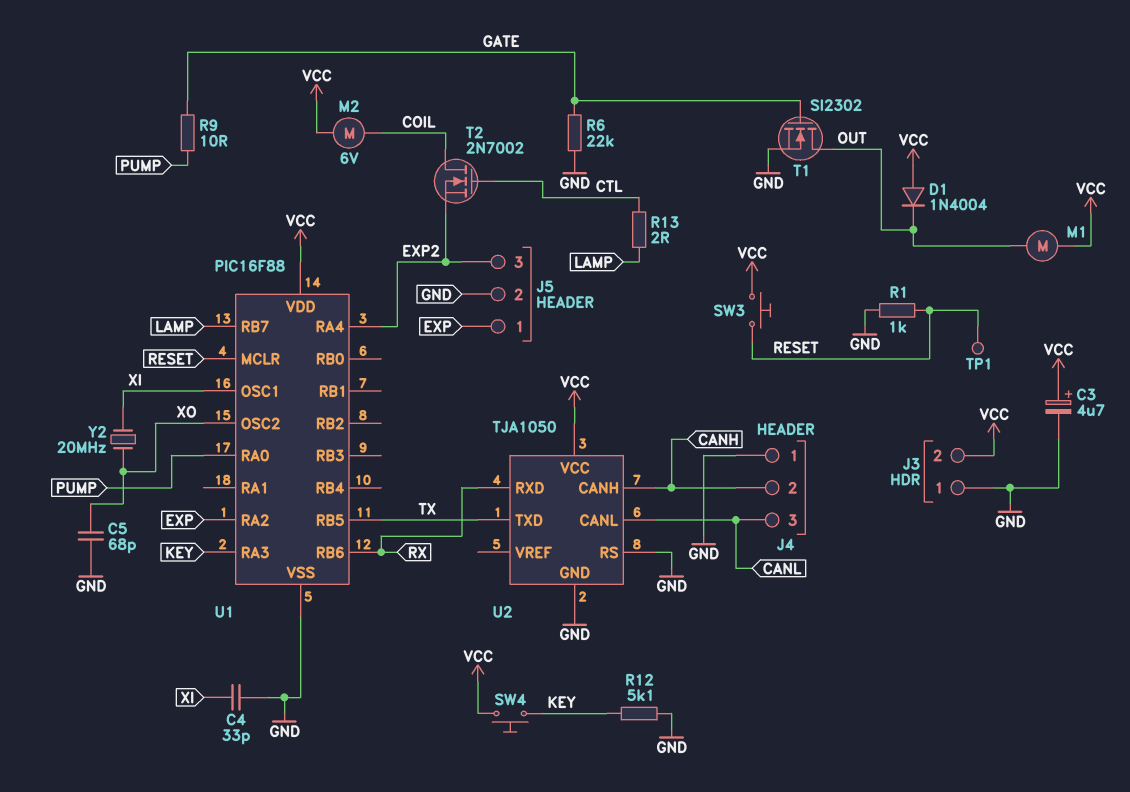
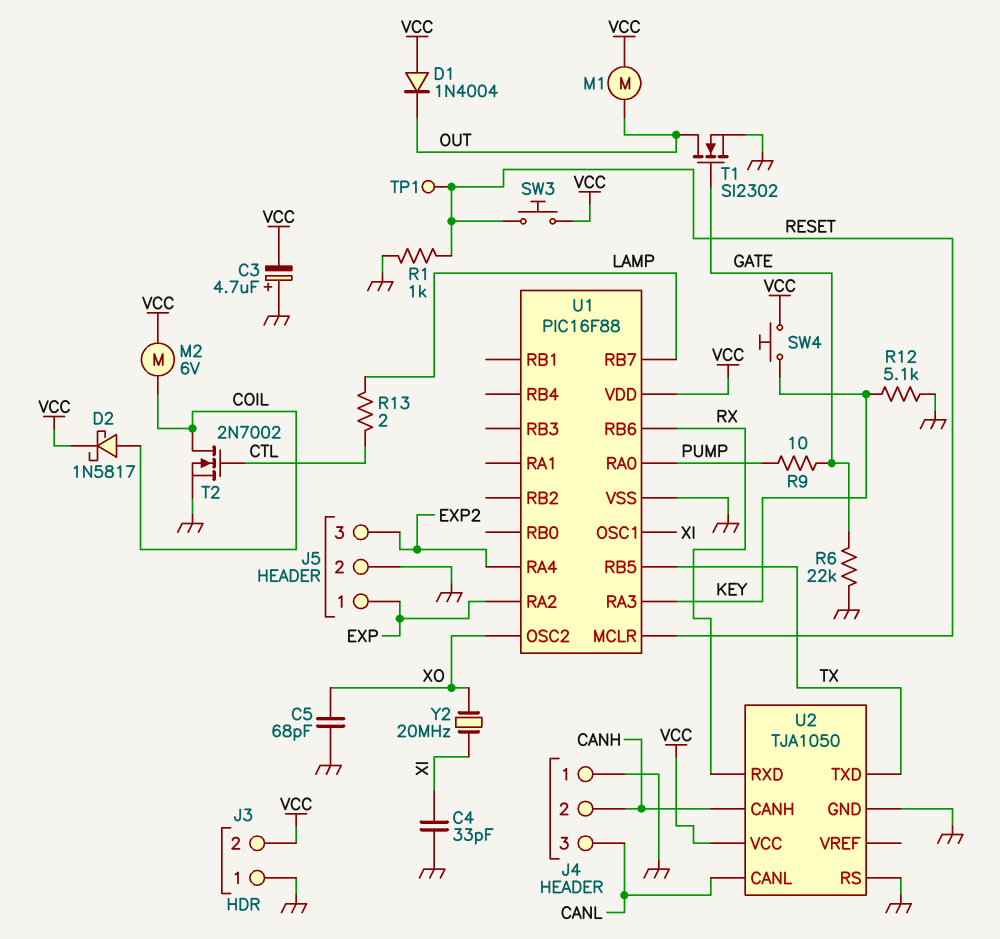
C3: 4.7uF (plus VCC, minus GND) -> 4.7uF (plus GND, minus VCC)
D2: none -> schottky 1N5817 (A COIL, K VCC)
T2: NMOS 2N7002 (G CTL, D COIL, S EXP2) -> NMOS 2N7002 (G CTL, D COIL, S GND)

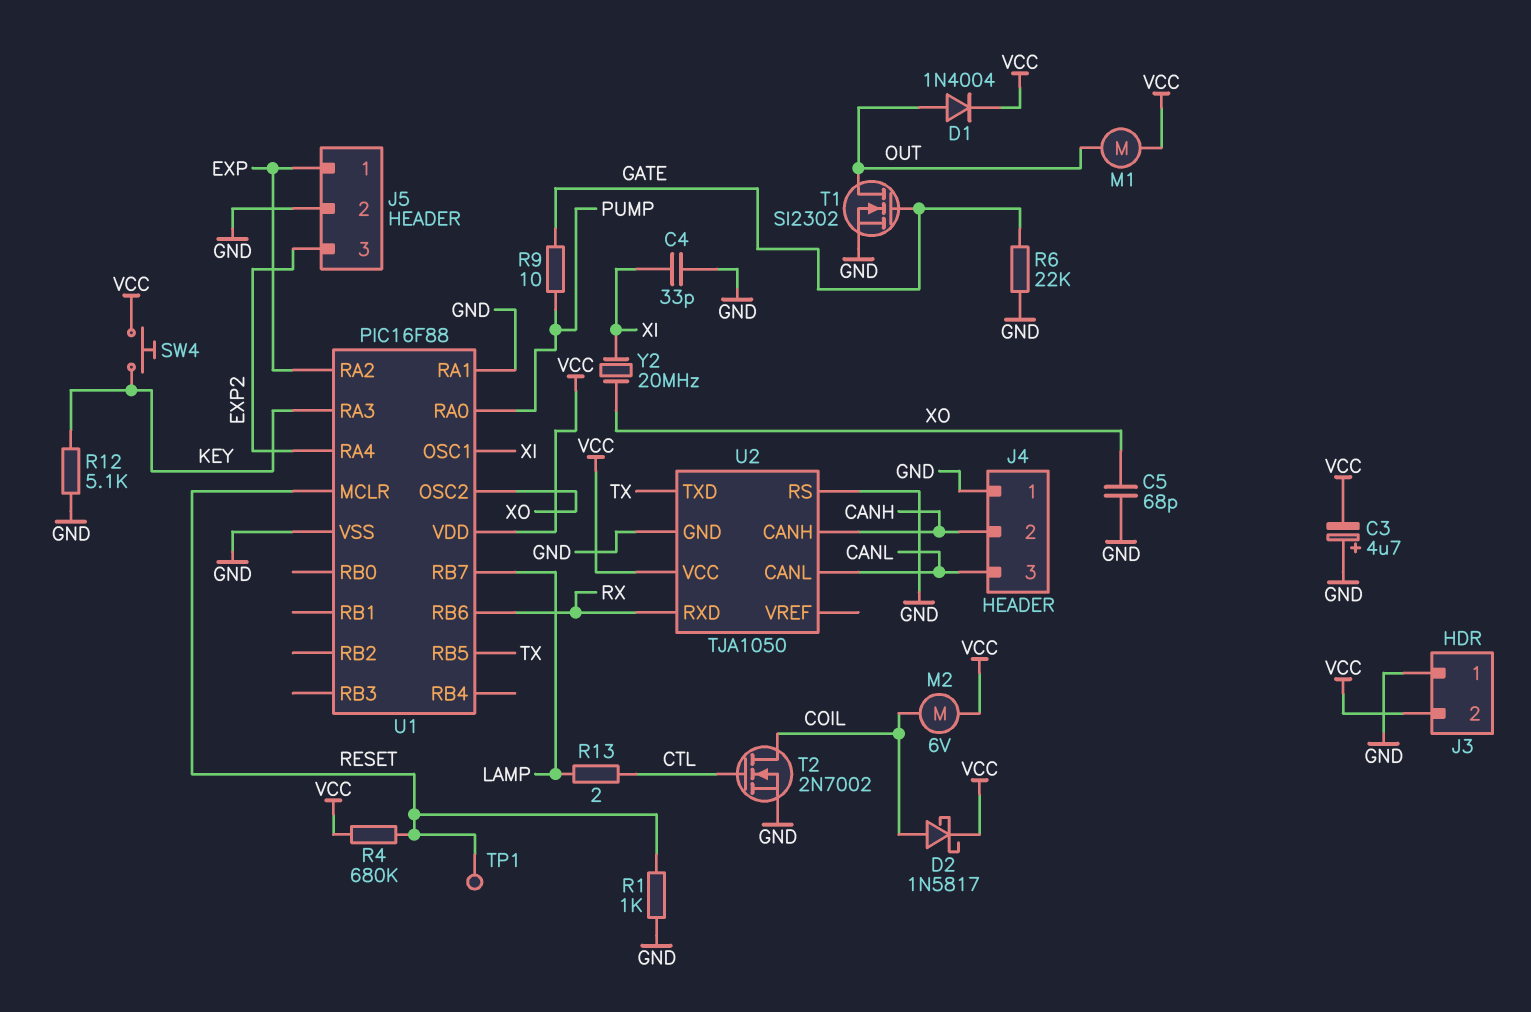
D1: diode 1N4004 (A VCC, K OUT) -> diode 1N4004 (A OUT, K VCC)
R4: none -> 680k (RESET, VCC)
SW3: button (RESET, VCC) -> none
U1 pin RA1: none -> GND

